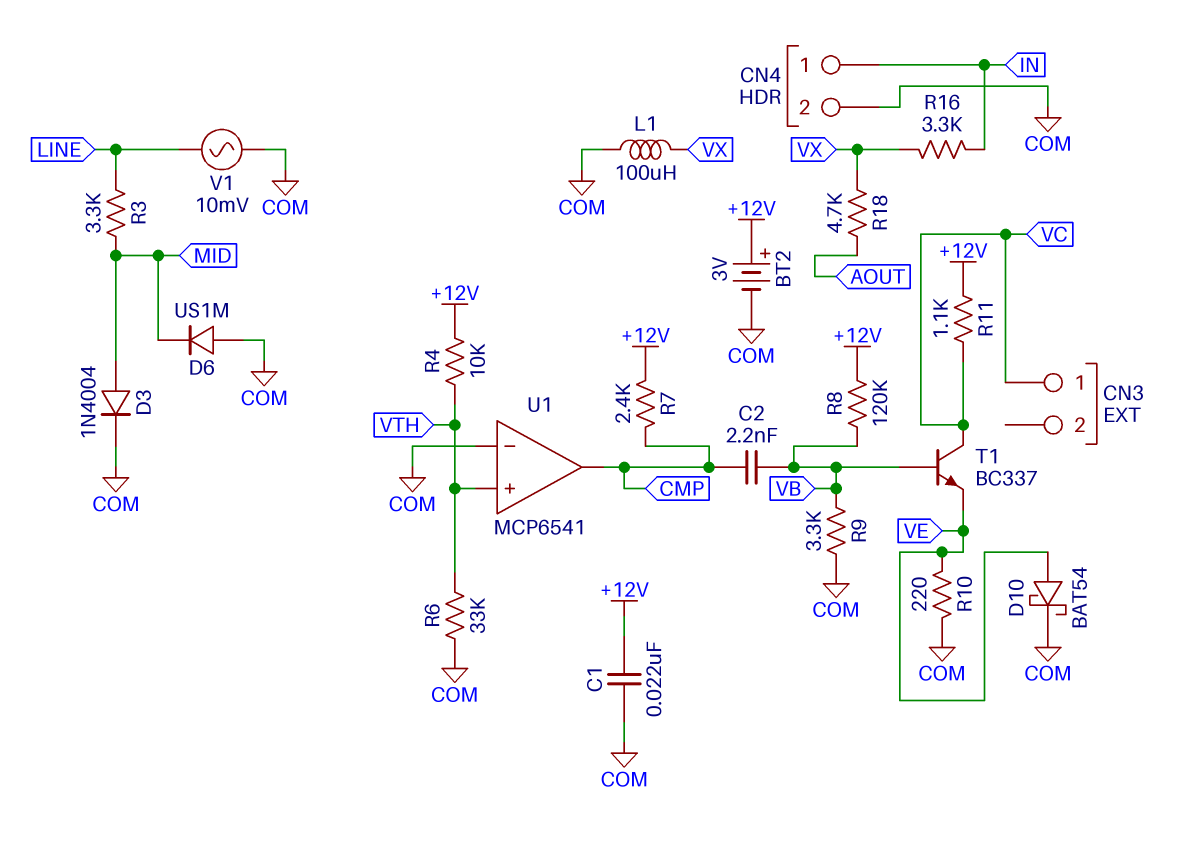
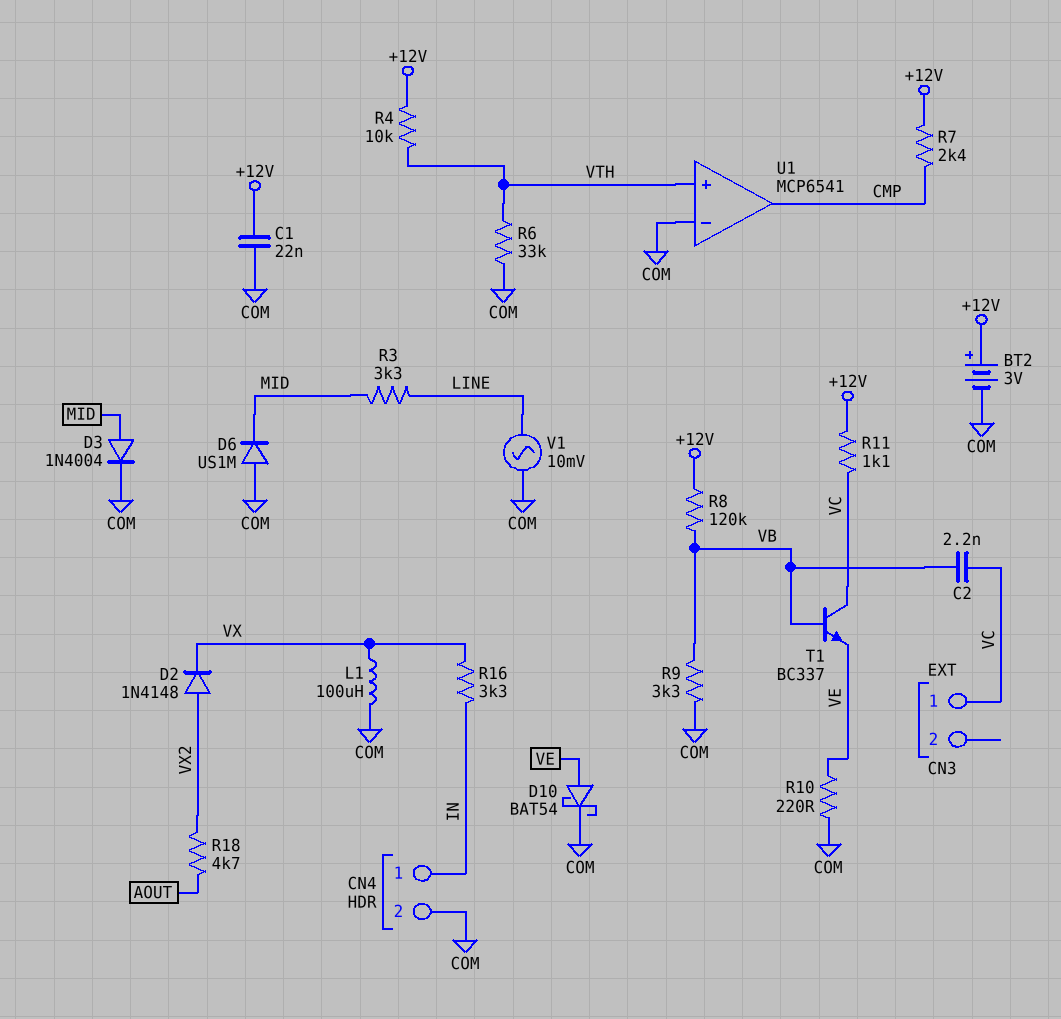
C2: 2.2nF (CMP, VB) -> 2.2nF (VB, VC)
D2: none -> diode 1N4148 (A VX2, K VX)
R18: 4.7k (AOUT, VX) -> 4.7k (AOUT, VX2)

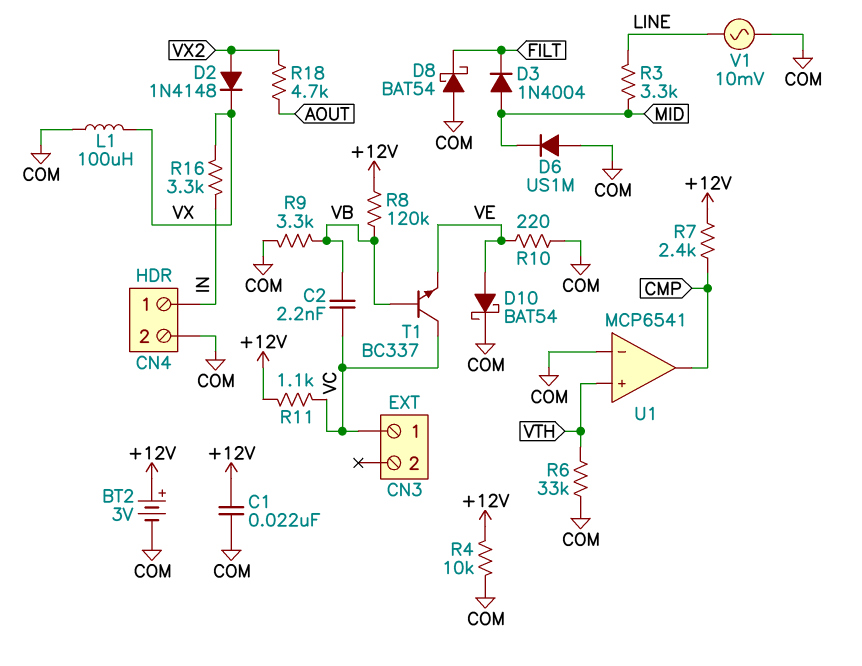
D3: diode 1N4004 (A MID, K COM) -> diode 1N4004 (A MID, K FILT)
D8: none -> schottky BAT54 (A COM, K FILT)
R4: 10k (+12V, VTH) -> 10k (+12V, COM)

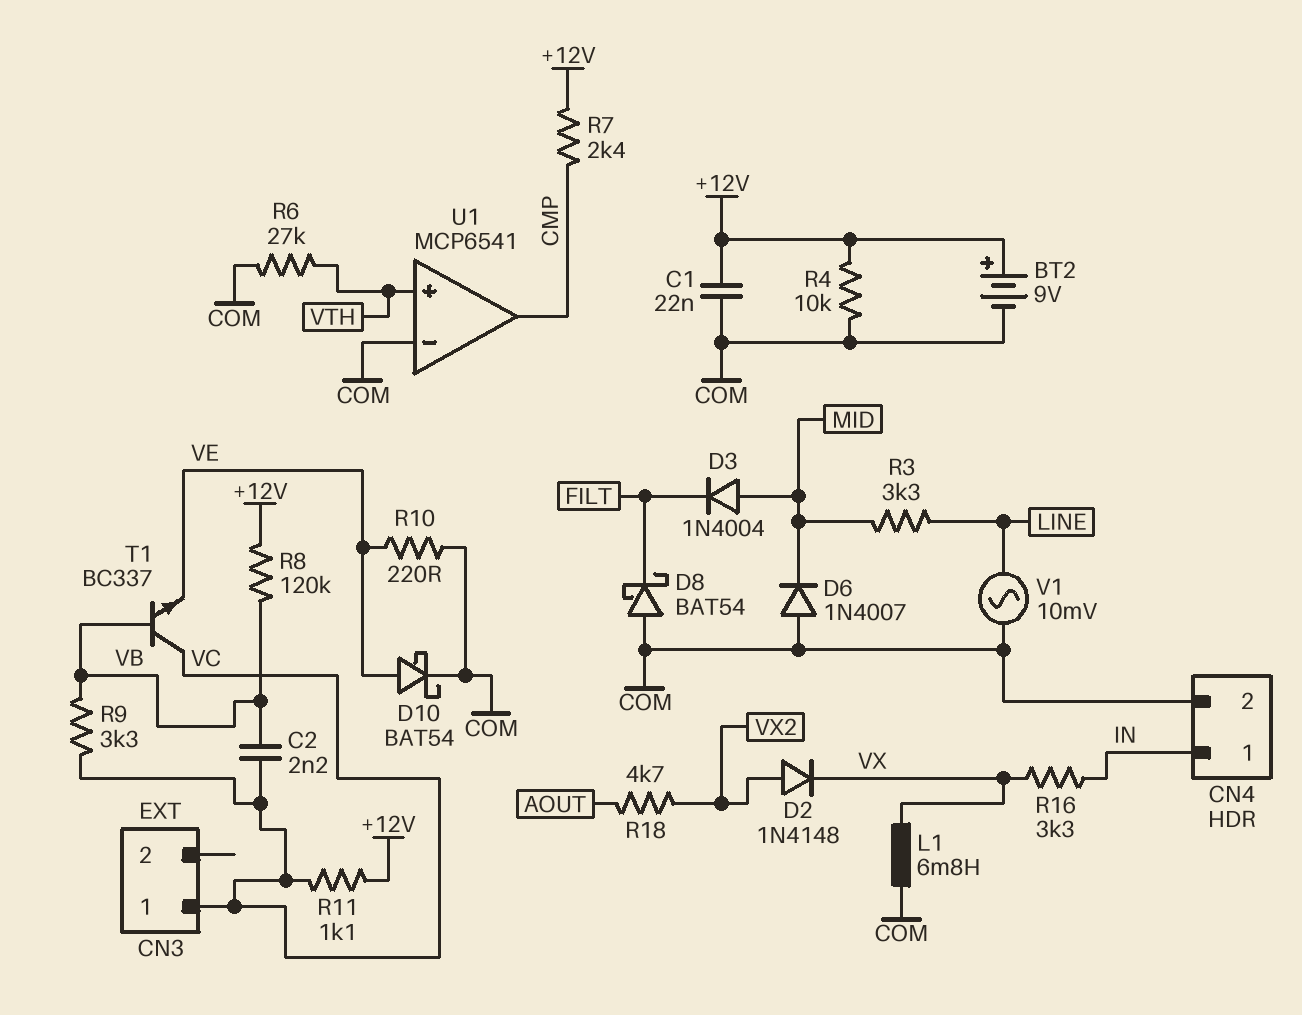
BT2: 3V (plus +12V, minus COM) -> 9V (plus +12V, minus COM)
D6: diode US1M (A COM, K MID) -> diode 1N4007 (A COM, K MID)
L1: 100uH (COM, VX) -> 6.8mH (COM, VX)
R6: 33k (COM, VTH) -> 27k (COM, VTH)
R9: 3.3k (COM, VB) -> 3.3k (VB, VC)

